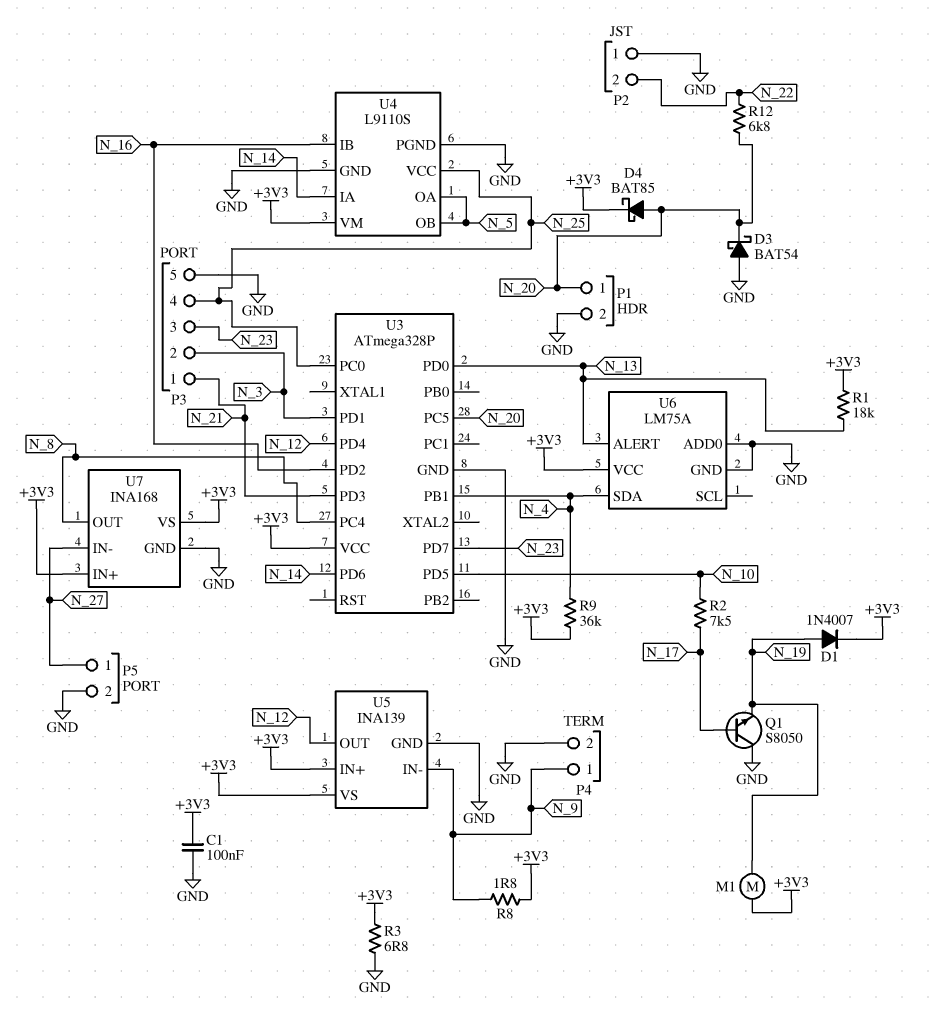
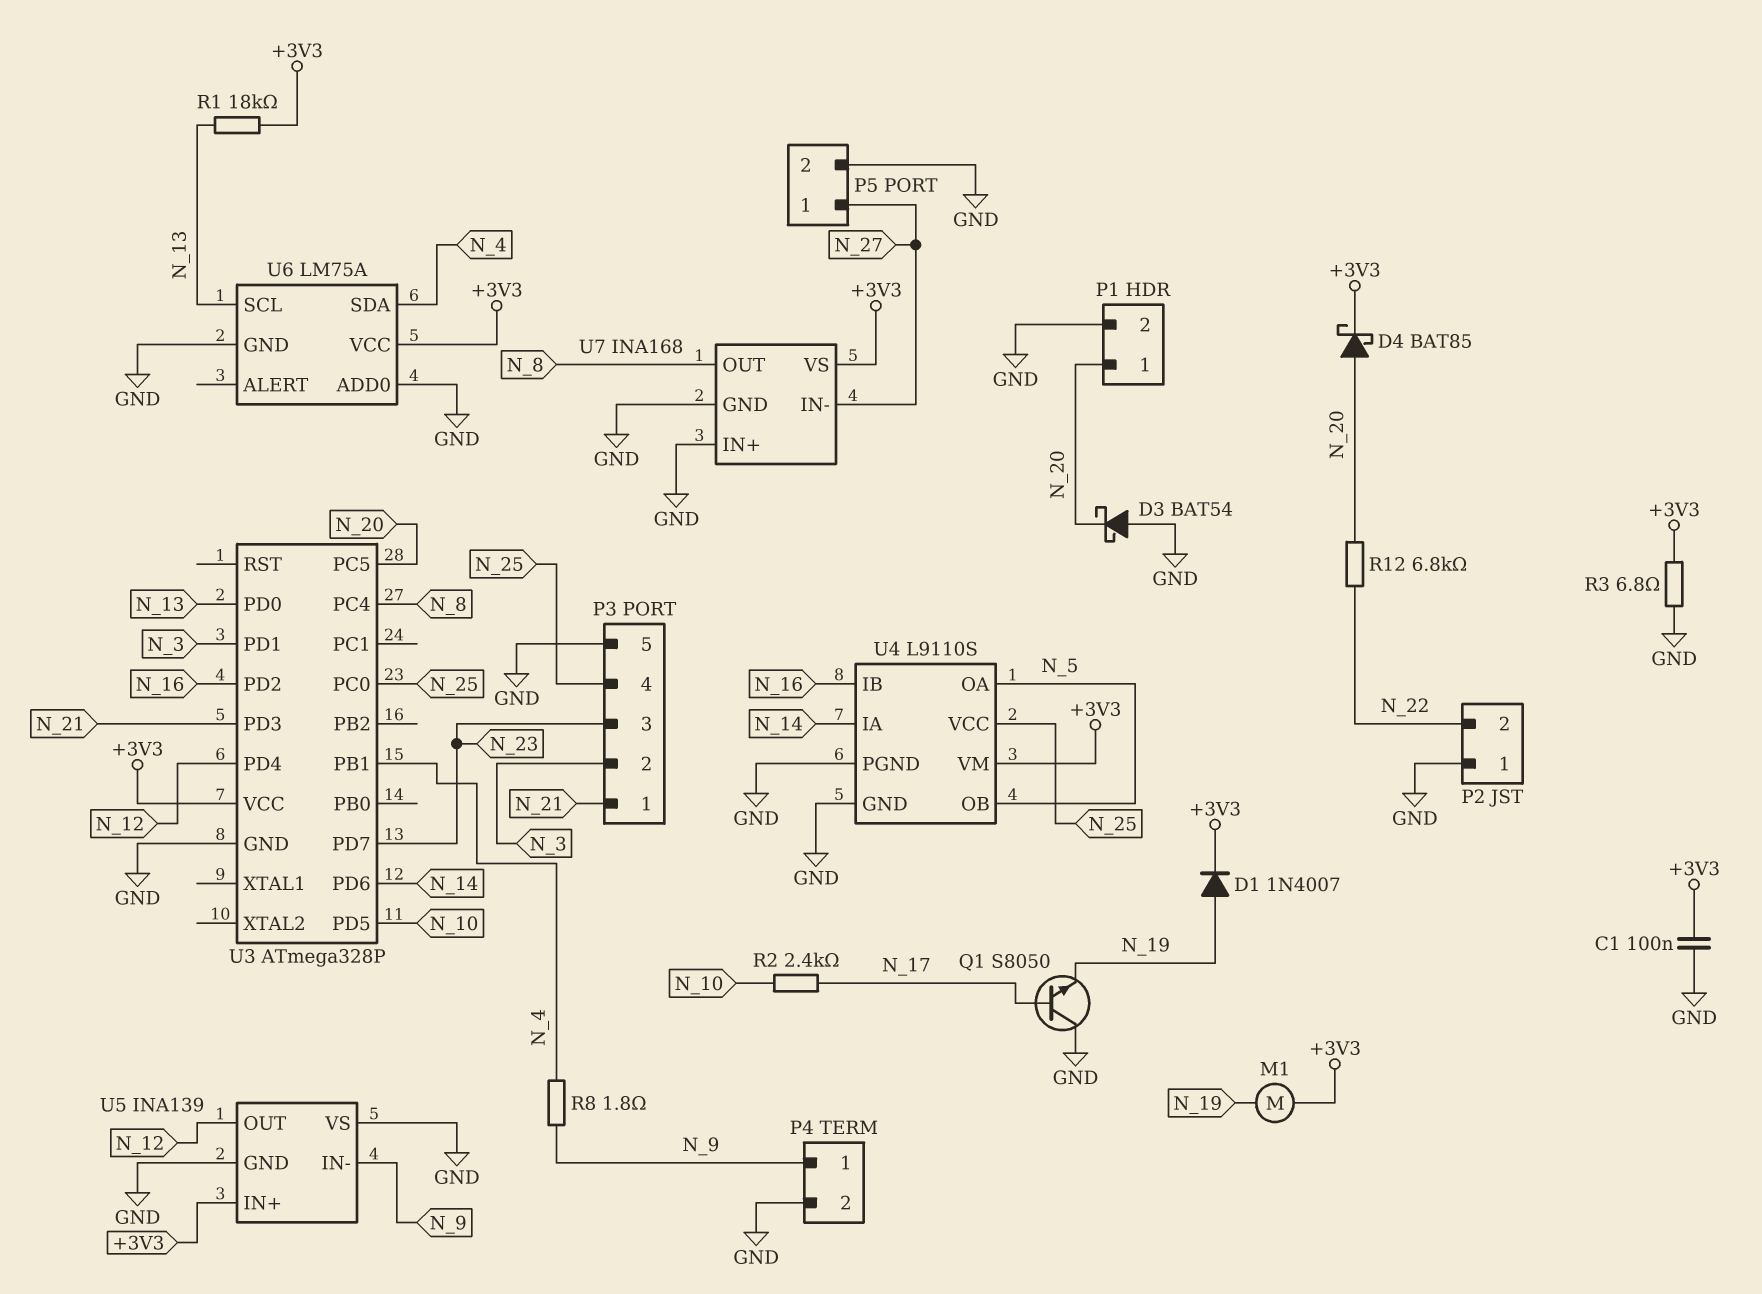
R2: 7.5k (N_10, N_17) -> 2.4k (N_10, N_17)
R8: 1.8 (+3V3, N_9) -> 1.8 (N_4, N_9)
R9: 36k (+3V3, N_4) -> none
U5 pin VS: +3V3 -> GND
U6 pin ALERT: N_13 -> none
U6 pin SCL: none -> N_13
U7 pin IN+: +3V3 -> GND

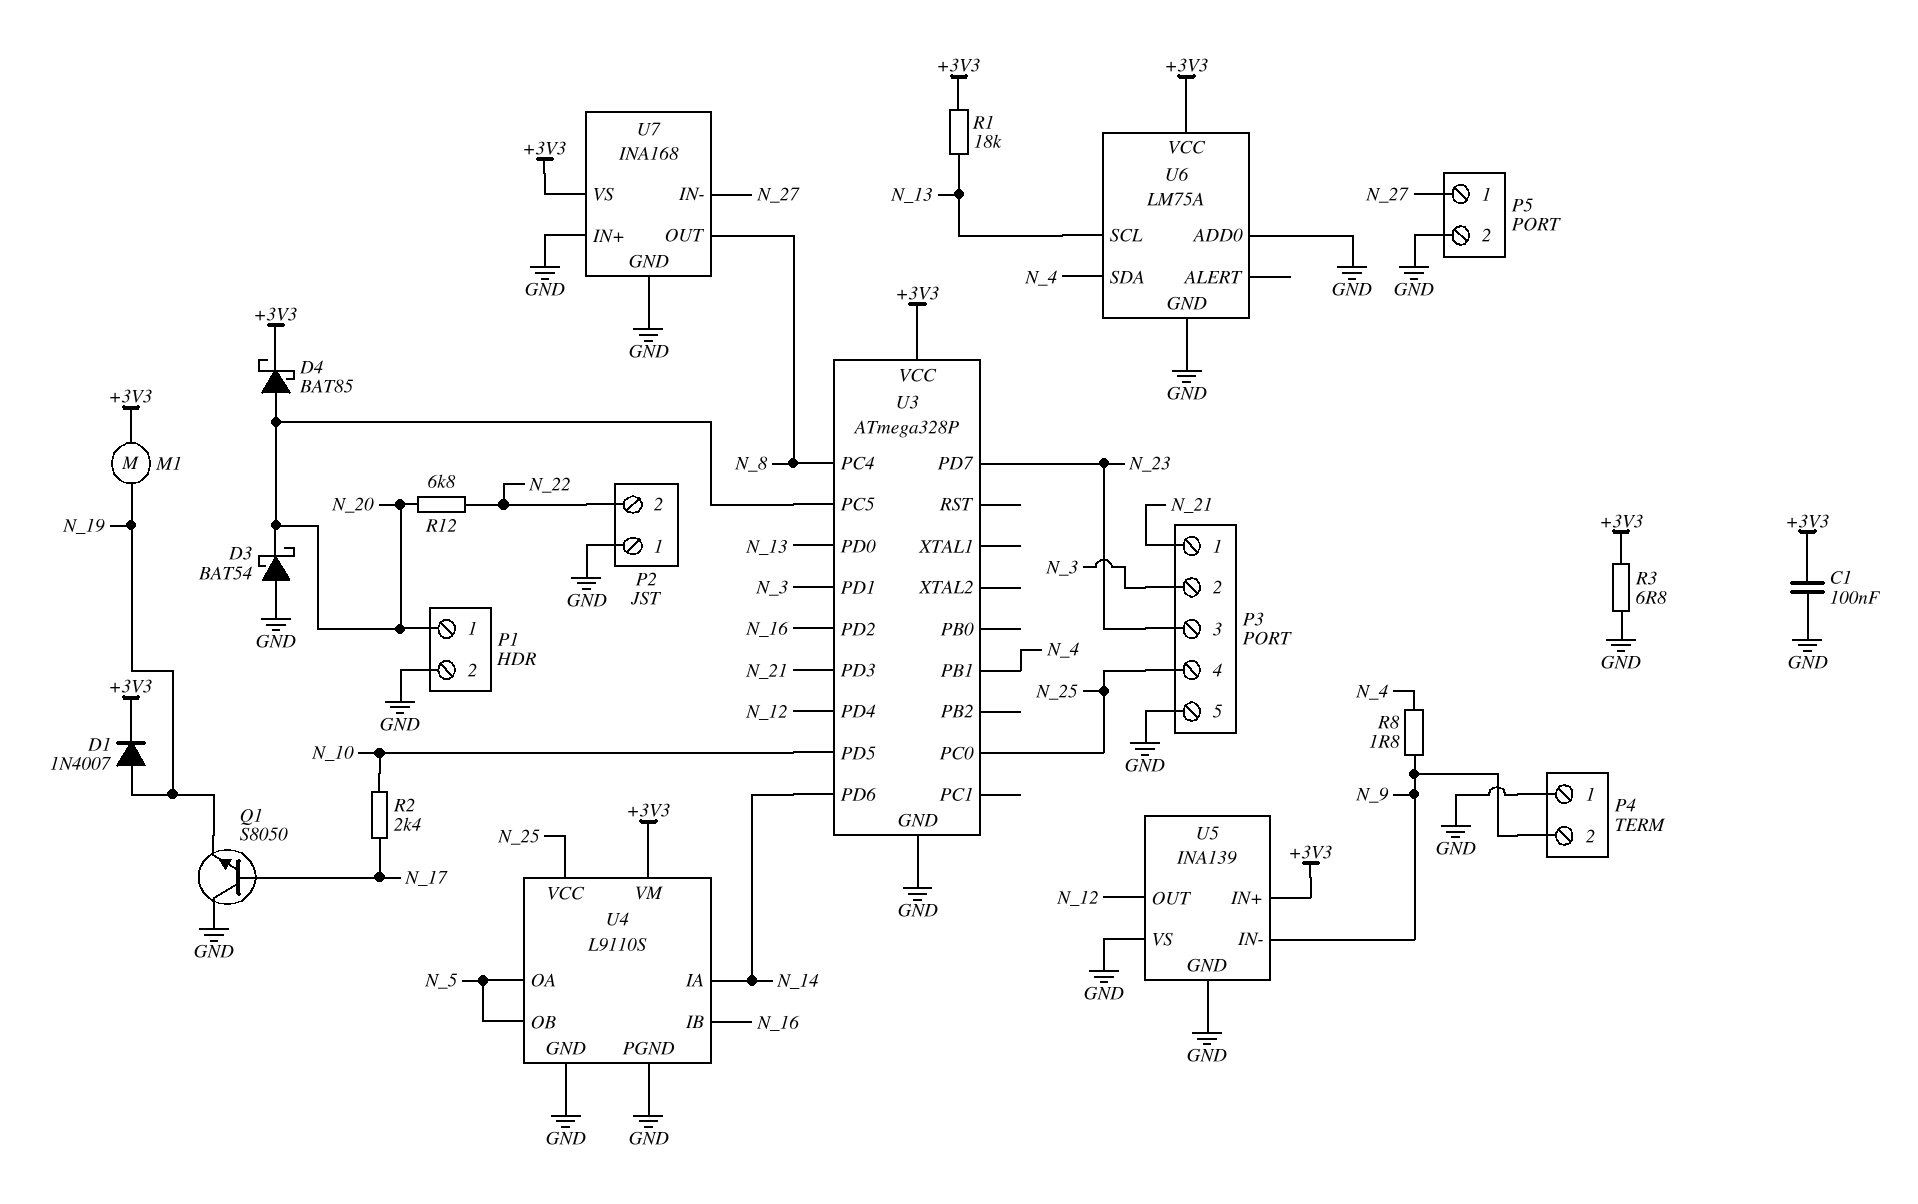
P4 pin 1: N_9 -> GND
P4 pin 2: GND -> N_9

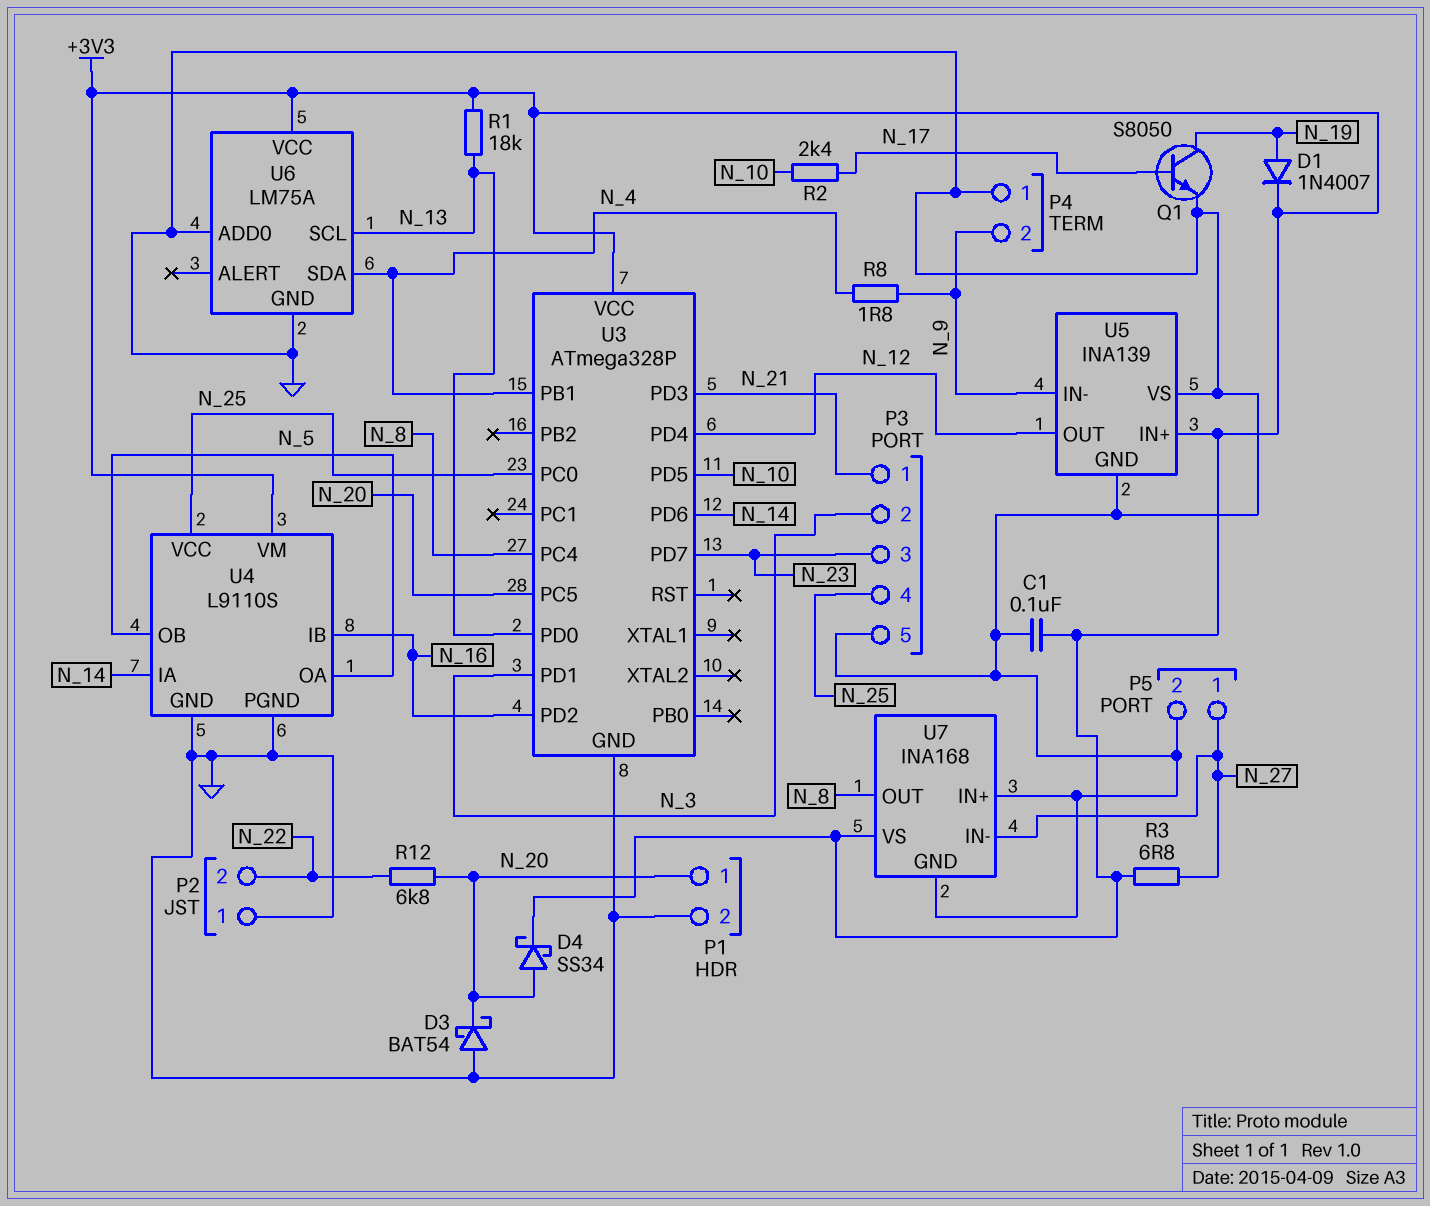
D4: schottky BAT85 (A N_20, K +3V3) -> schottky SS34 (A N_20, K +3V3)
M1: motor (+3V3, N_19) -> none
Q1: NPN S8050 (B N_17, C GND, E N_19) -> NPN S8050 (B N_17, C N_19, E GND)
R3: 6.8 (+3V3, GND) -> 6.8 (+3V3, N_27)

